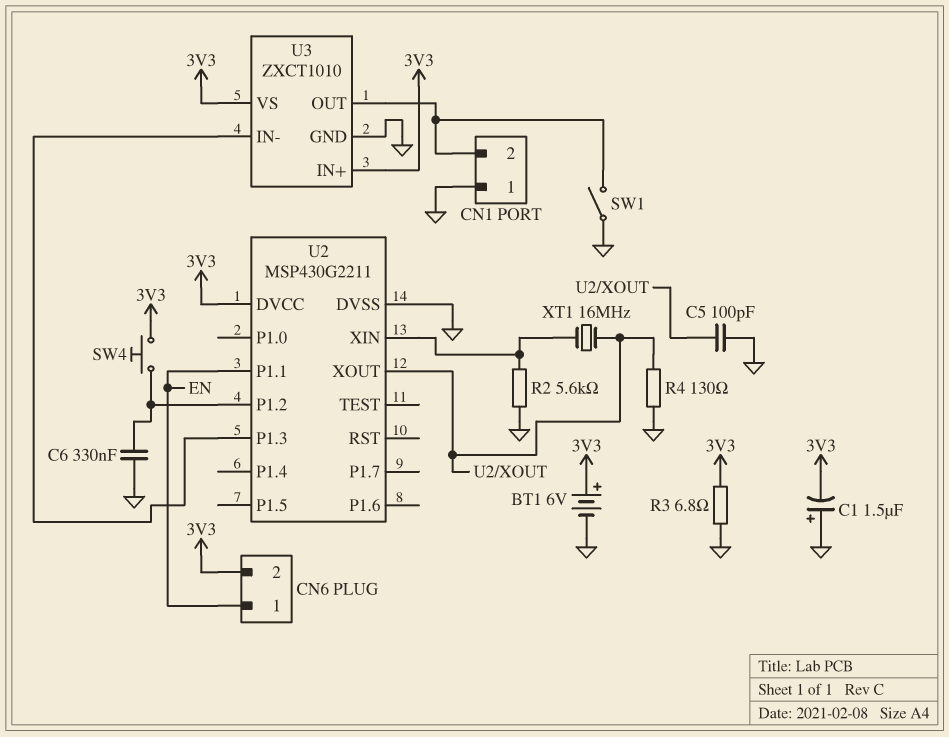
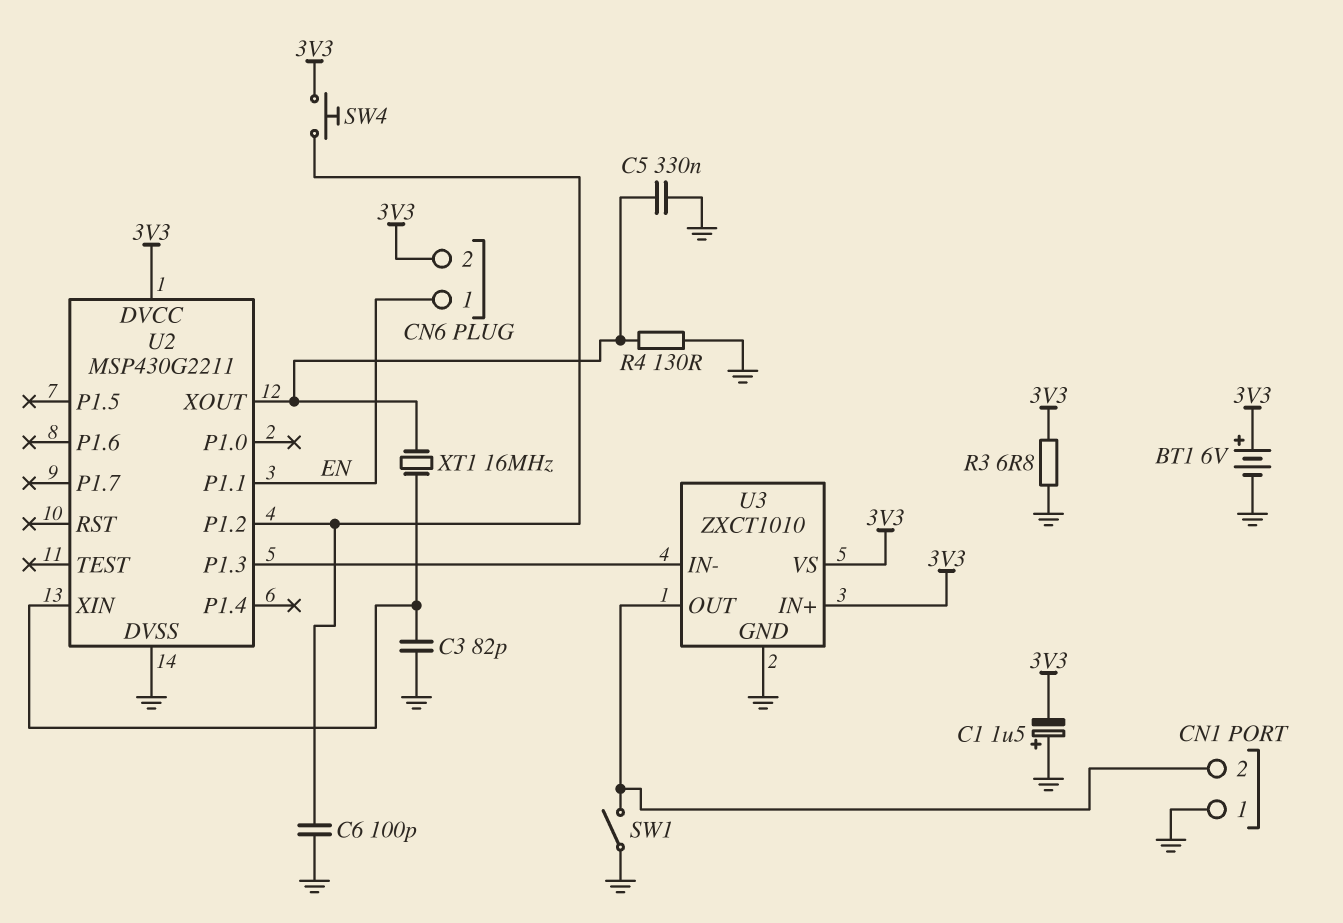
C3: none -> 82pF (GND, U2/XIN)
C5: 100pF (GND, U2/XOUT) -> 330nF (GND, U2/XOUT)
C6: 330nF (GND, U2/P1.2) -> 100pF (GND, U2/P1.2)
R2: 5.6k (GND, U2/XIN) -> none

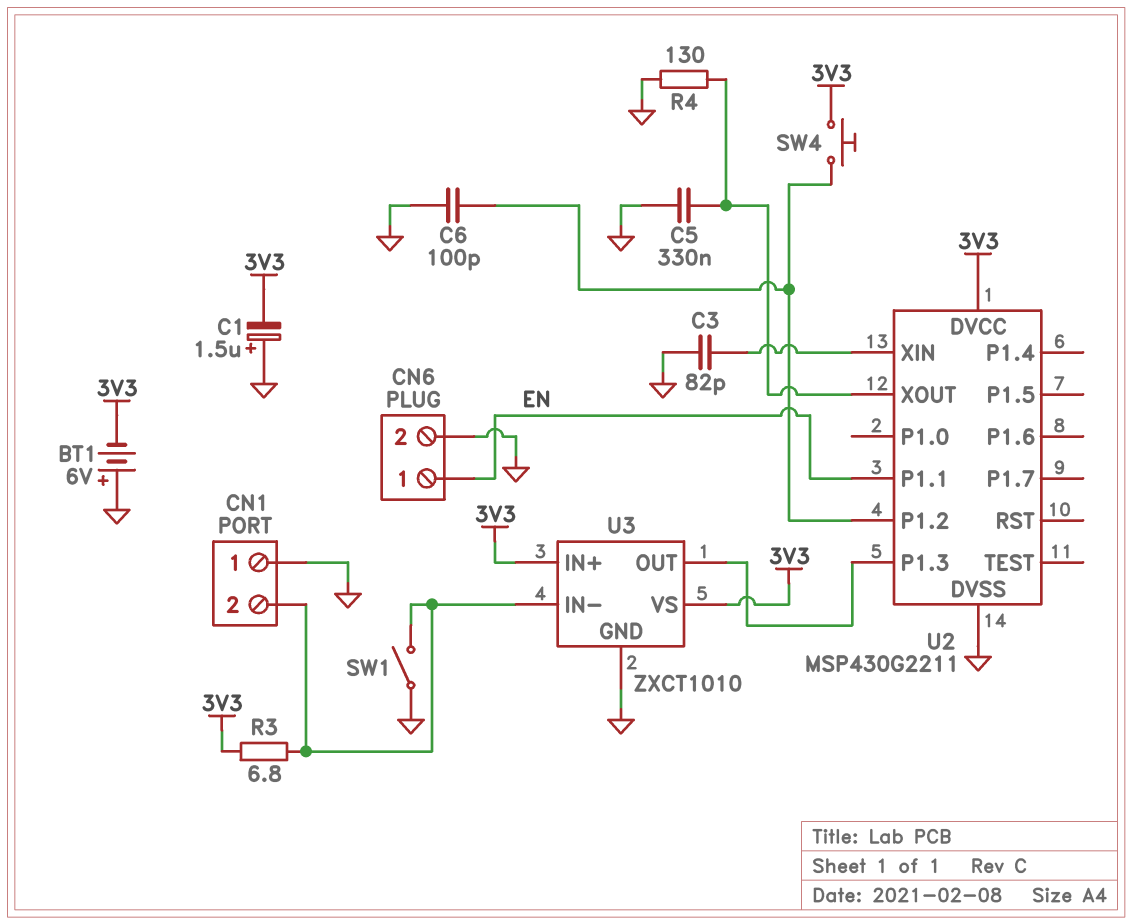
BT1: 6V (plus 3V3, minus GND) -> 6V (plus GND, minus 3V3)
CN6 pin 2: 3V3 -> GND
R3: 6.8 (3V3, GND) -> 6.8 (3V3, CN1/2)
U3 pin IN-: U2/P1.3 -> CN1/2
U3 pin OUT: CN1/2 -> U2/P1.3
XT1: 16MHz (U2/XIN, U2/XOUT) -> none

